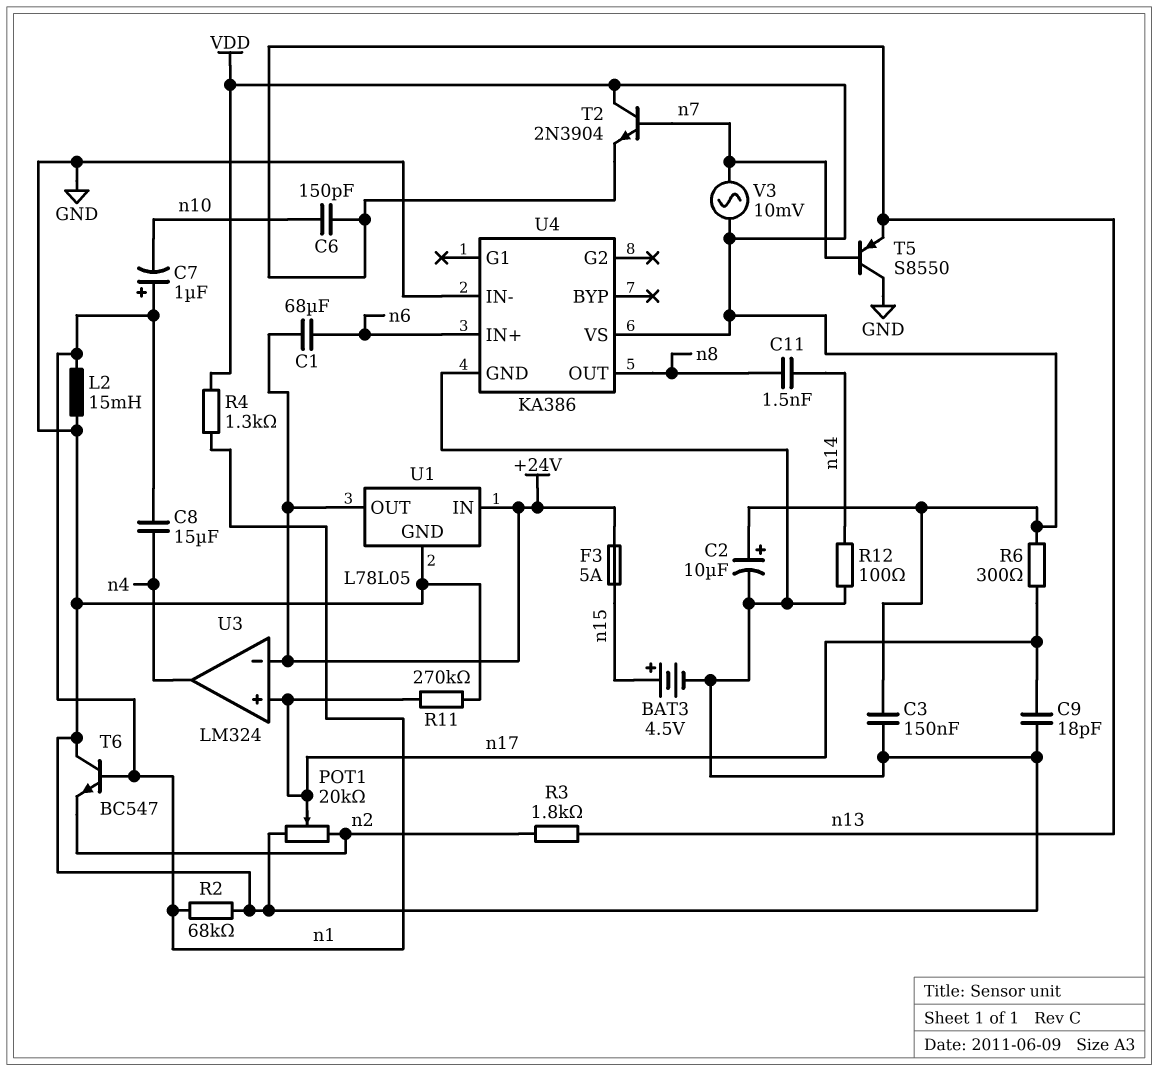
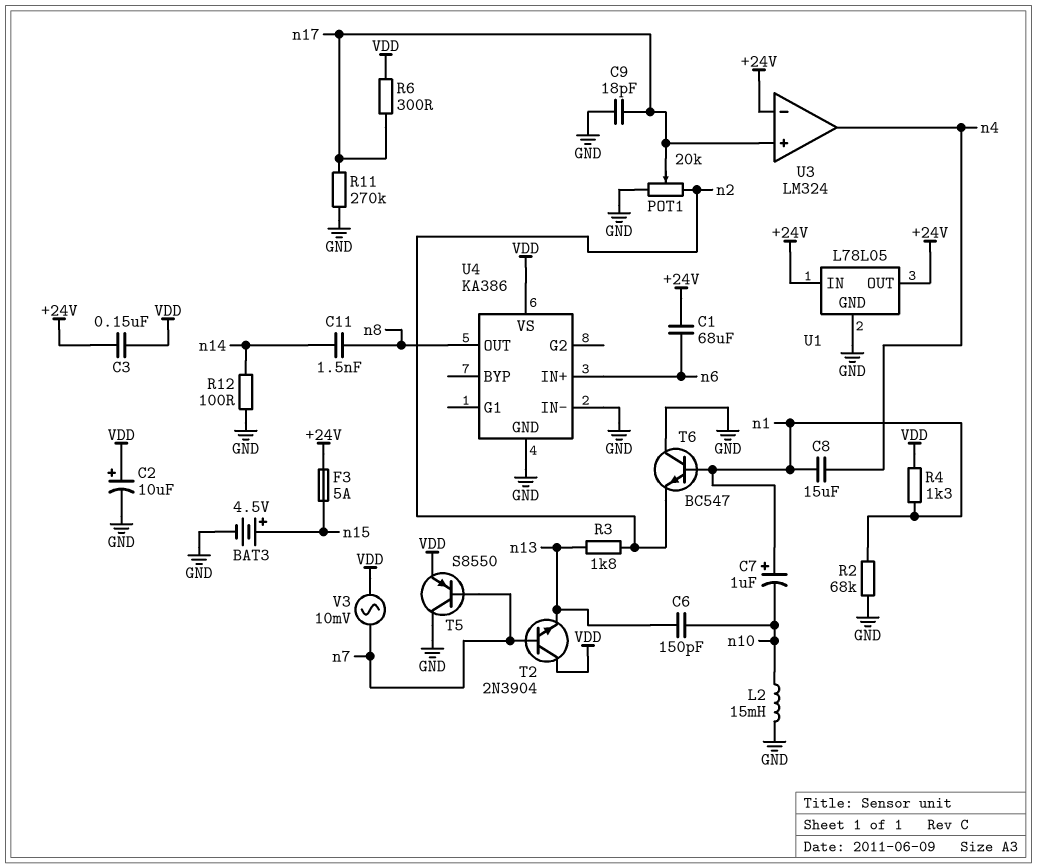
C3: 150nF (GND, VDD) -> 150nF (+24V, VDD)
L2: 15mH (GND, n1) -> 15mH (GND, n10)
T5: PNP S8550 (B n7, C GND, E n13) -> PNP S8550 (B n7, C GND, E VDD)

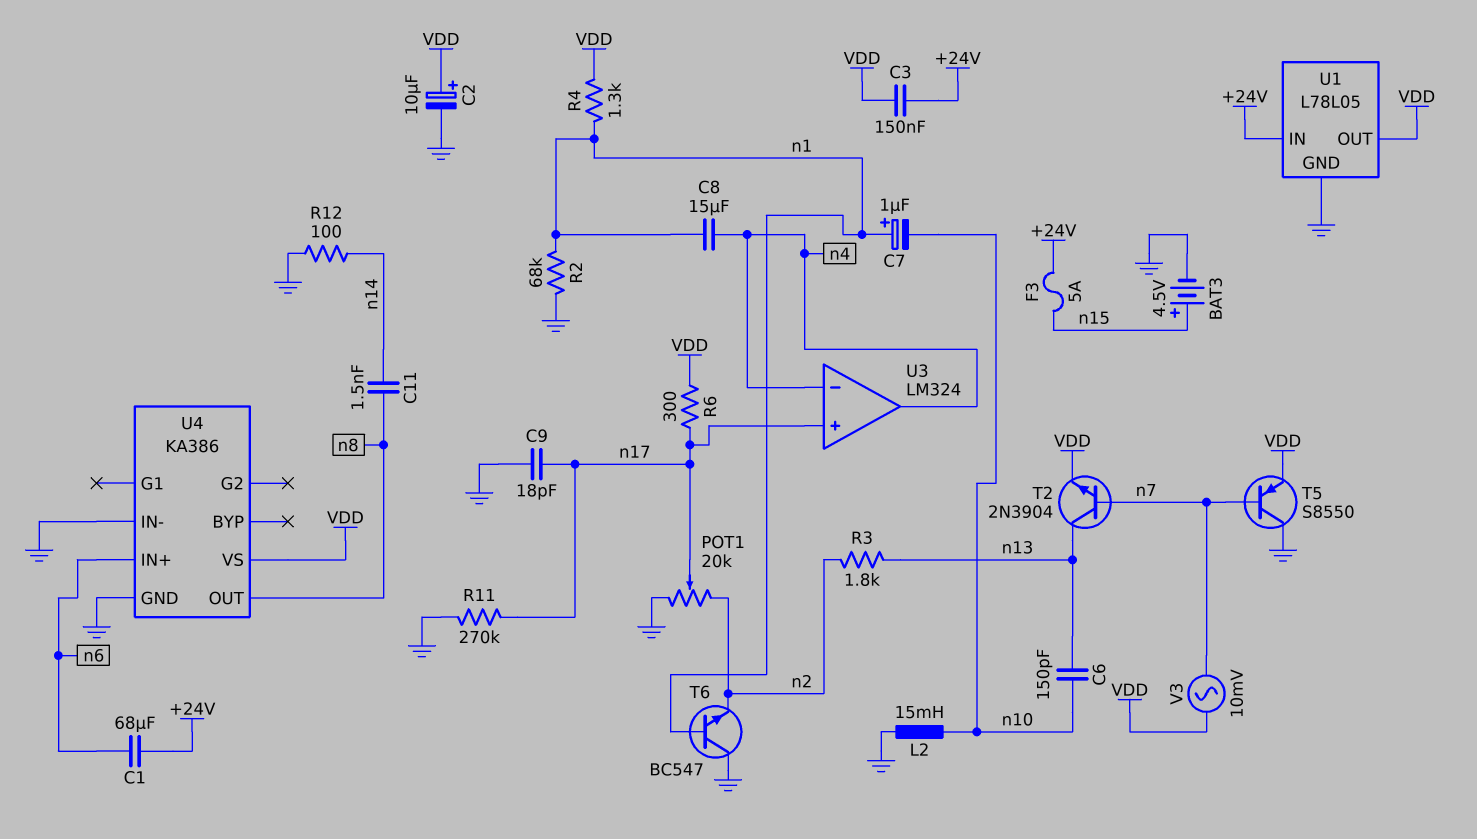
T2: NPN 2N3904 (B n7, C VDD, E n13) -> NPN 2N3904 (B n7, C n13, E VDD)
U1 pin OUT: +24V -> VDD
U3 pin in-: +24V -> n4

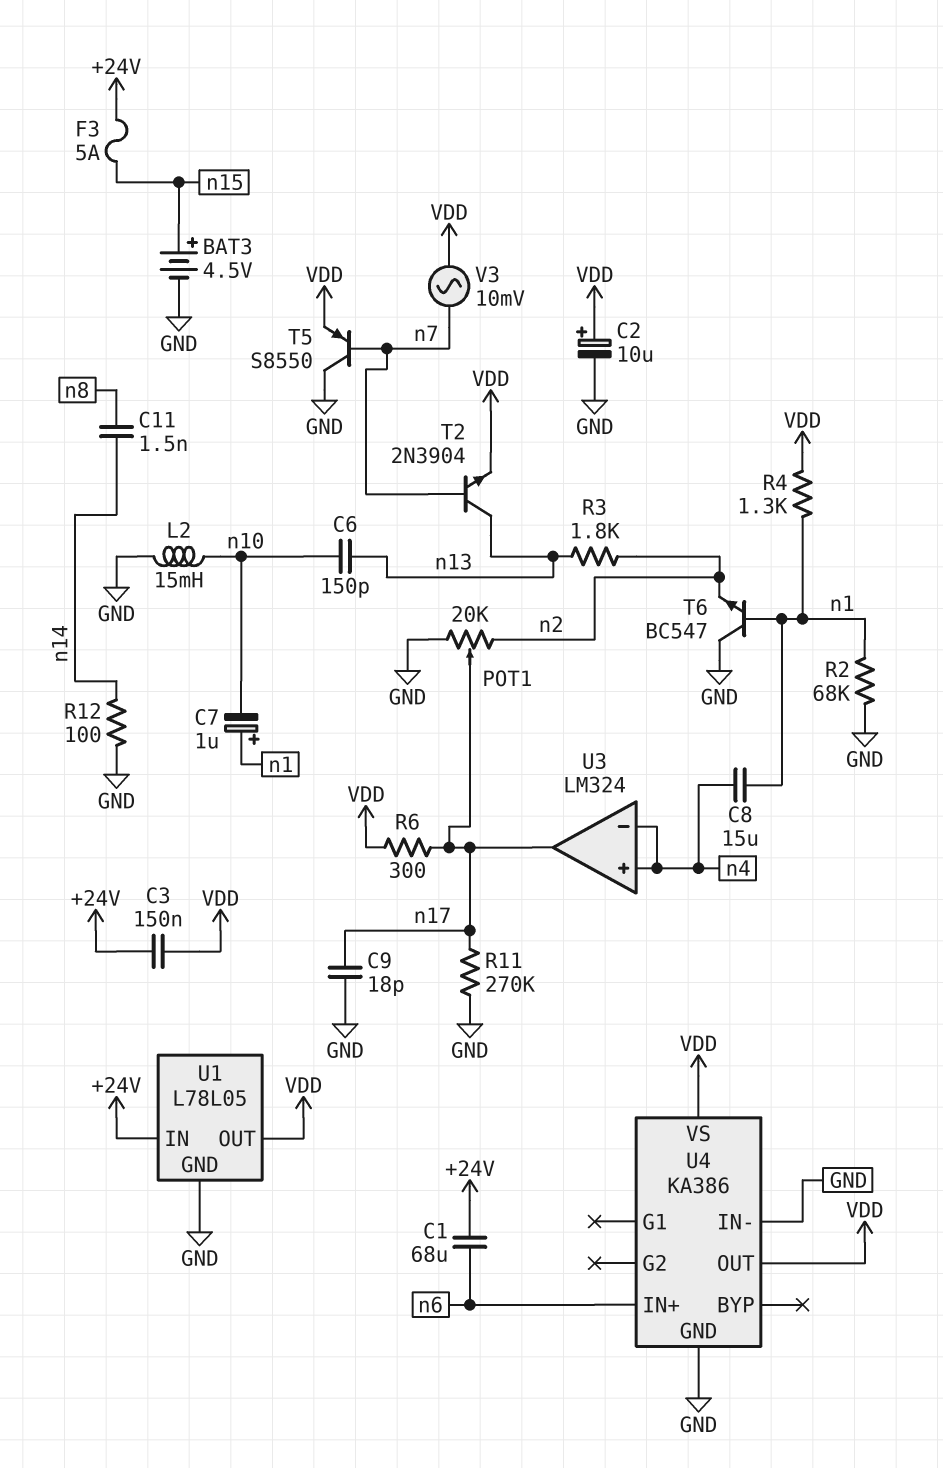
U3 pin in+: n17 -> n4
U3 pin out: n4 -> n17
U4 pin OUT: n8 -> VDD

